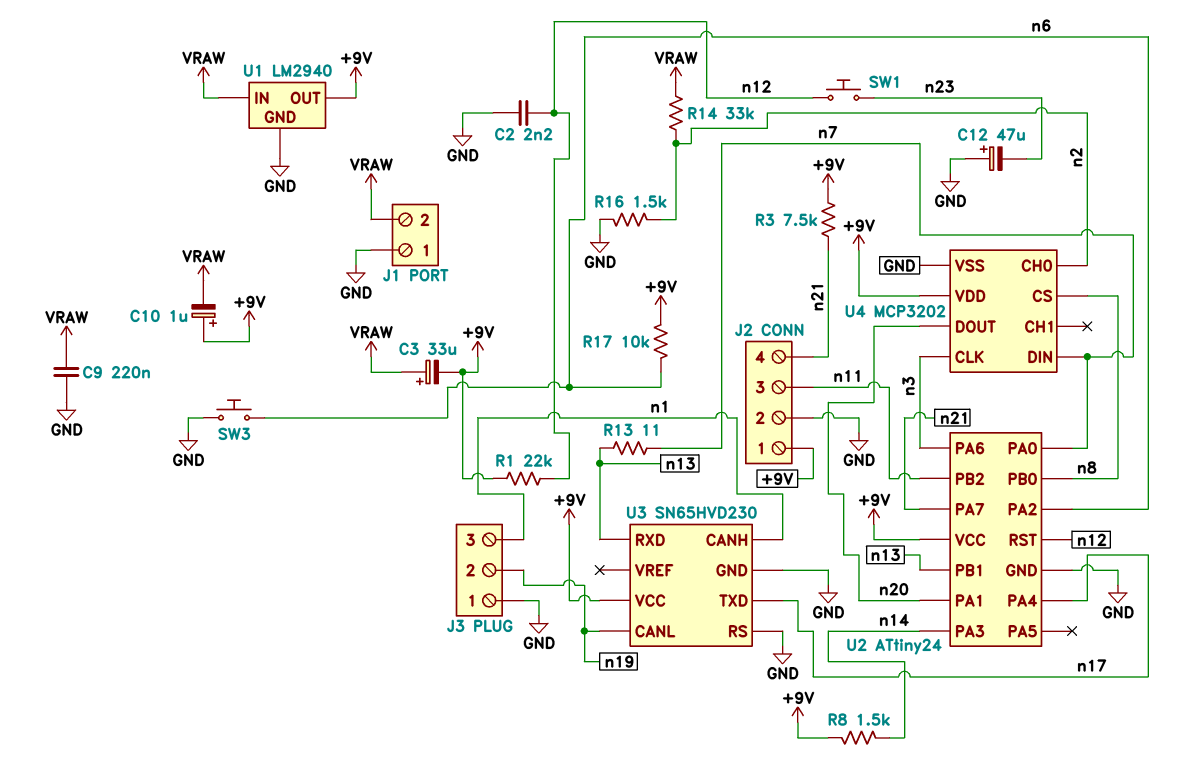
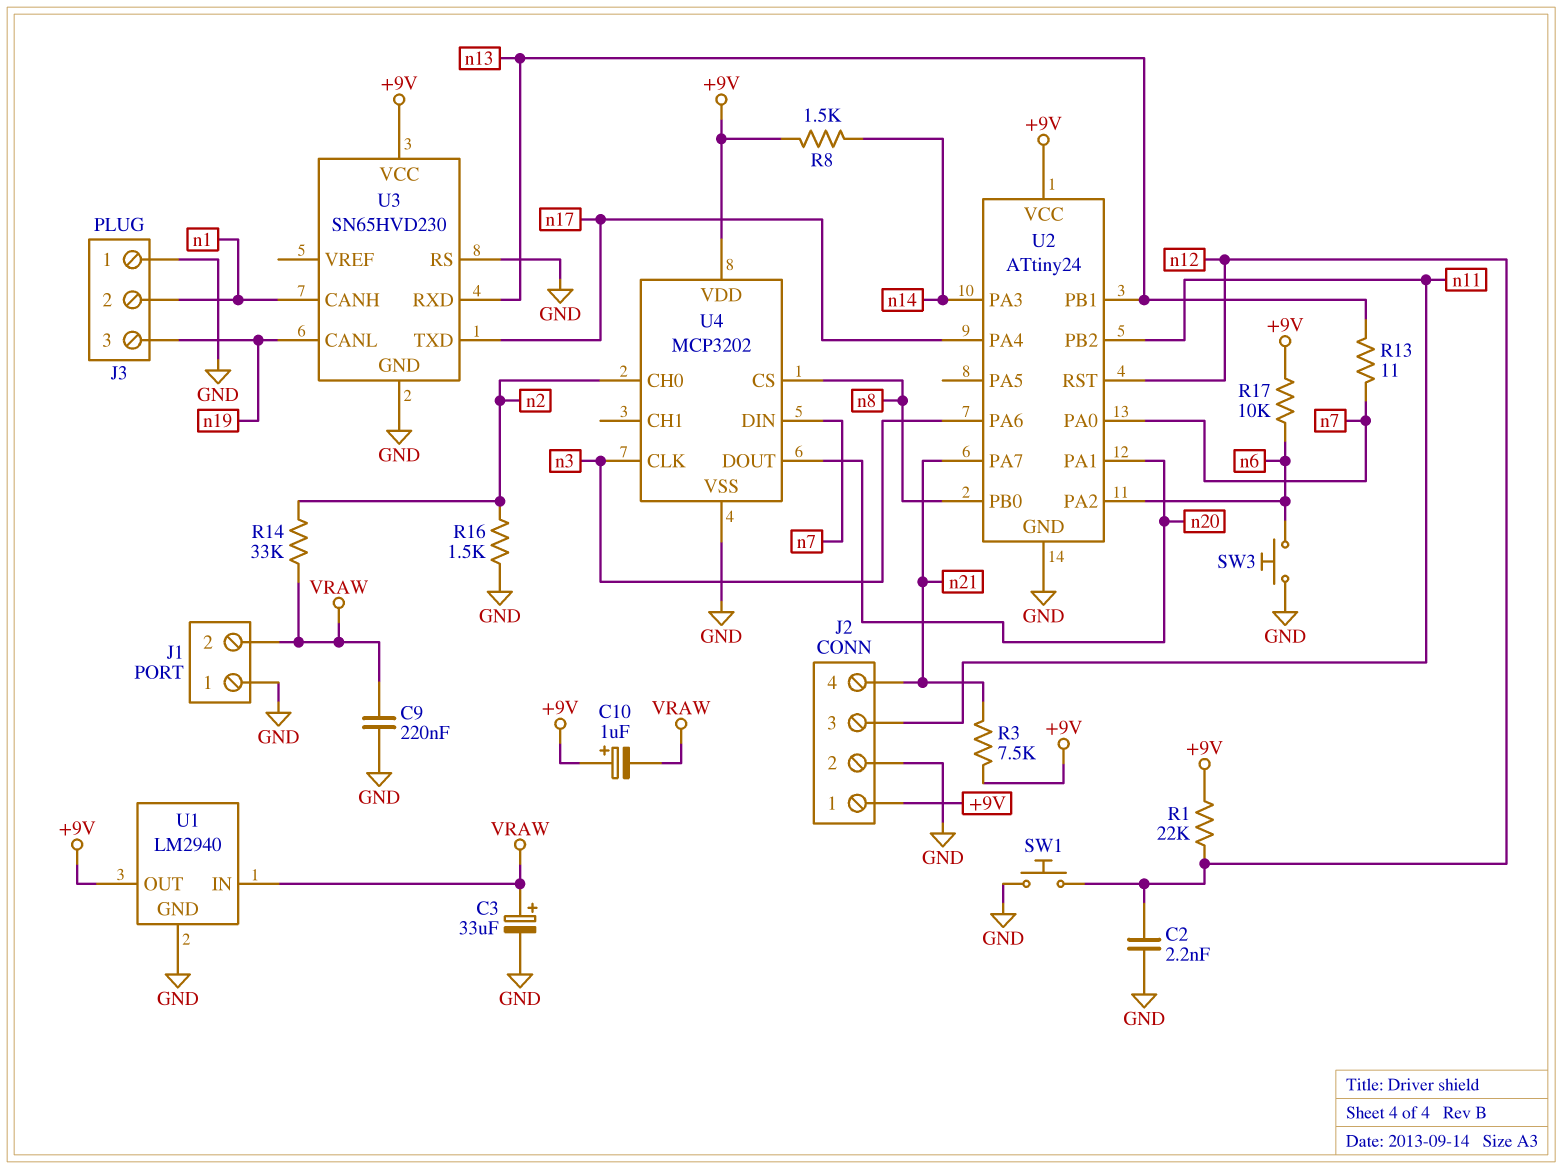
C3: 33uF (plus VRAW, minus +9V) -> 33uF (plus VRAW, minus GND)
C12: 47uF (plus GND, minus n23) -> none
J3 pin 2: n19 -> n1
J3 pin 3: n1 -> n19
SW1: button (n12, n23) -> button (GND, n12)

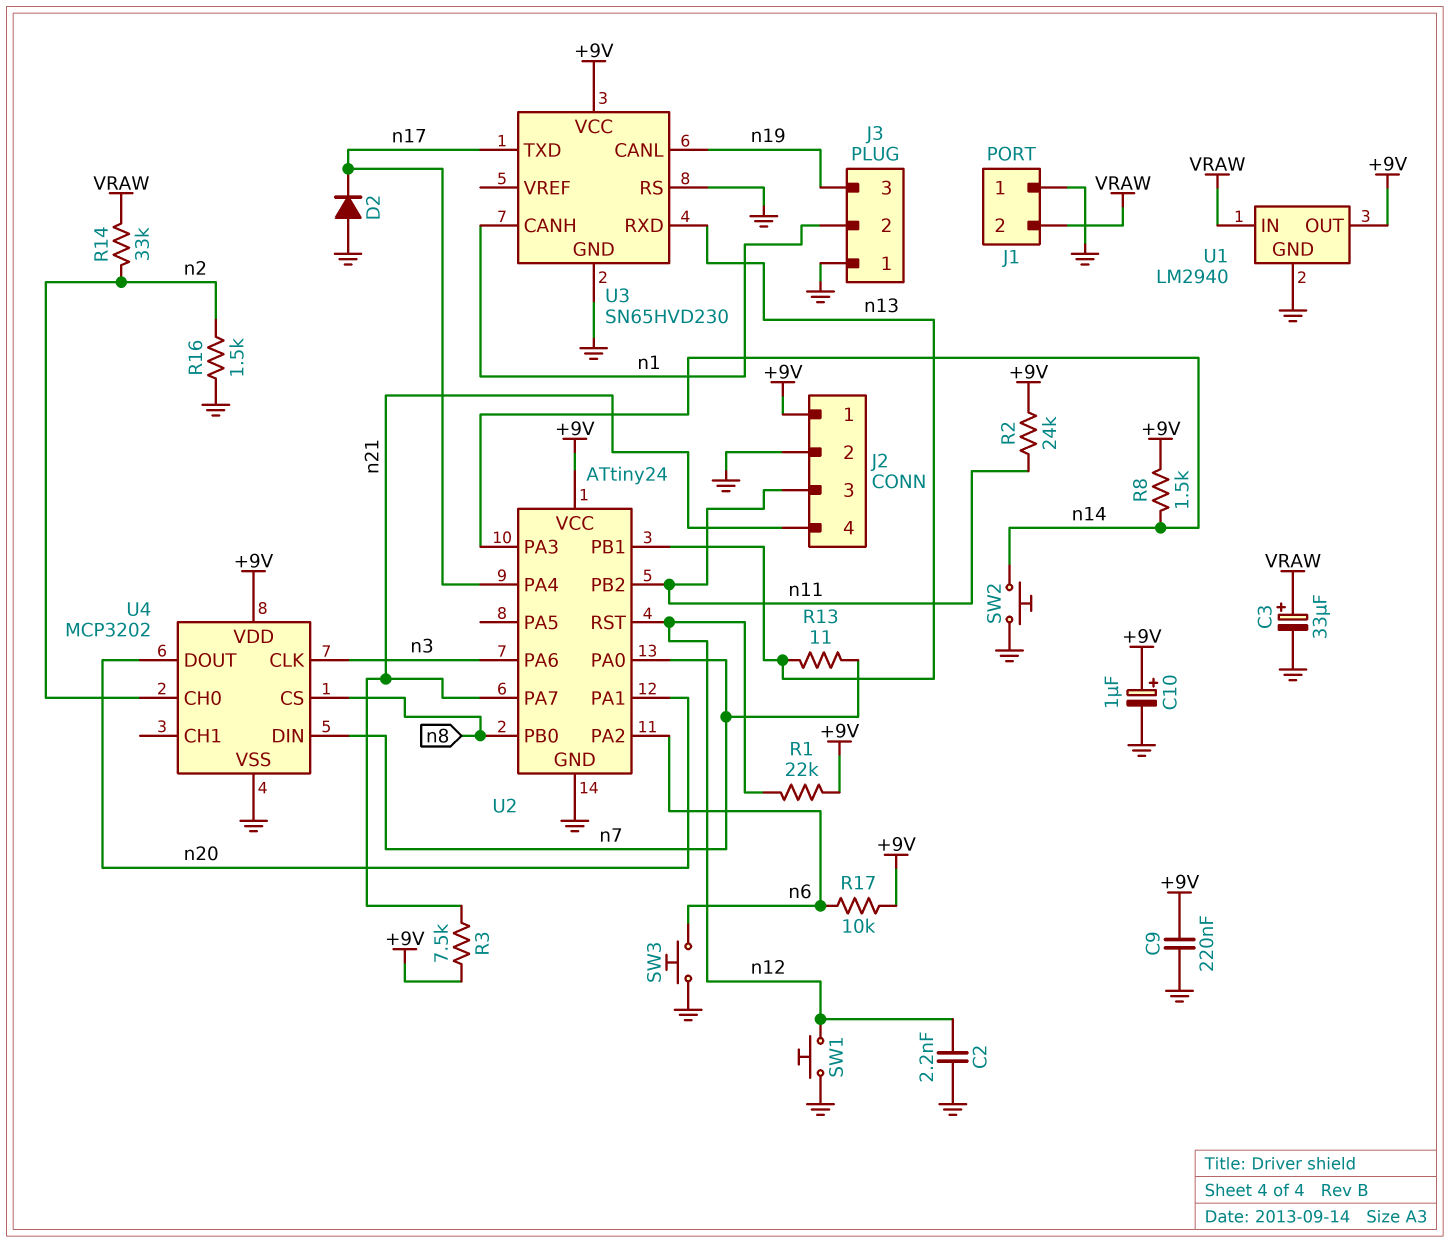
C9: 220nF (GND, VRAW) -> 220nF (+9V, GND)
C10: 1uF (plus +9V, minus VRAW) -> 1uF (plus +9V, minus GND)
D2: none -> diode (A GND, K n17)
R2: none -> 24k (+9V, n11)
SW2: none -> button (GND, n14)

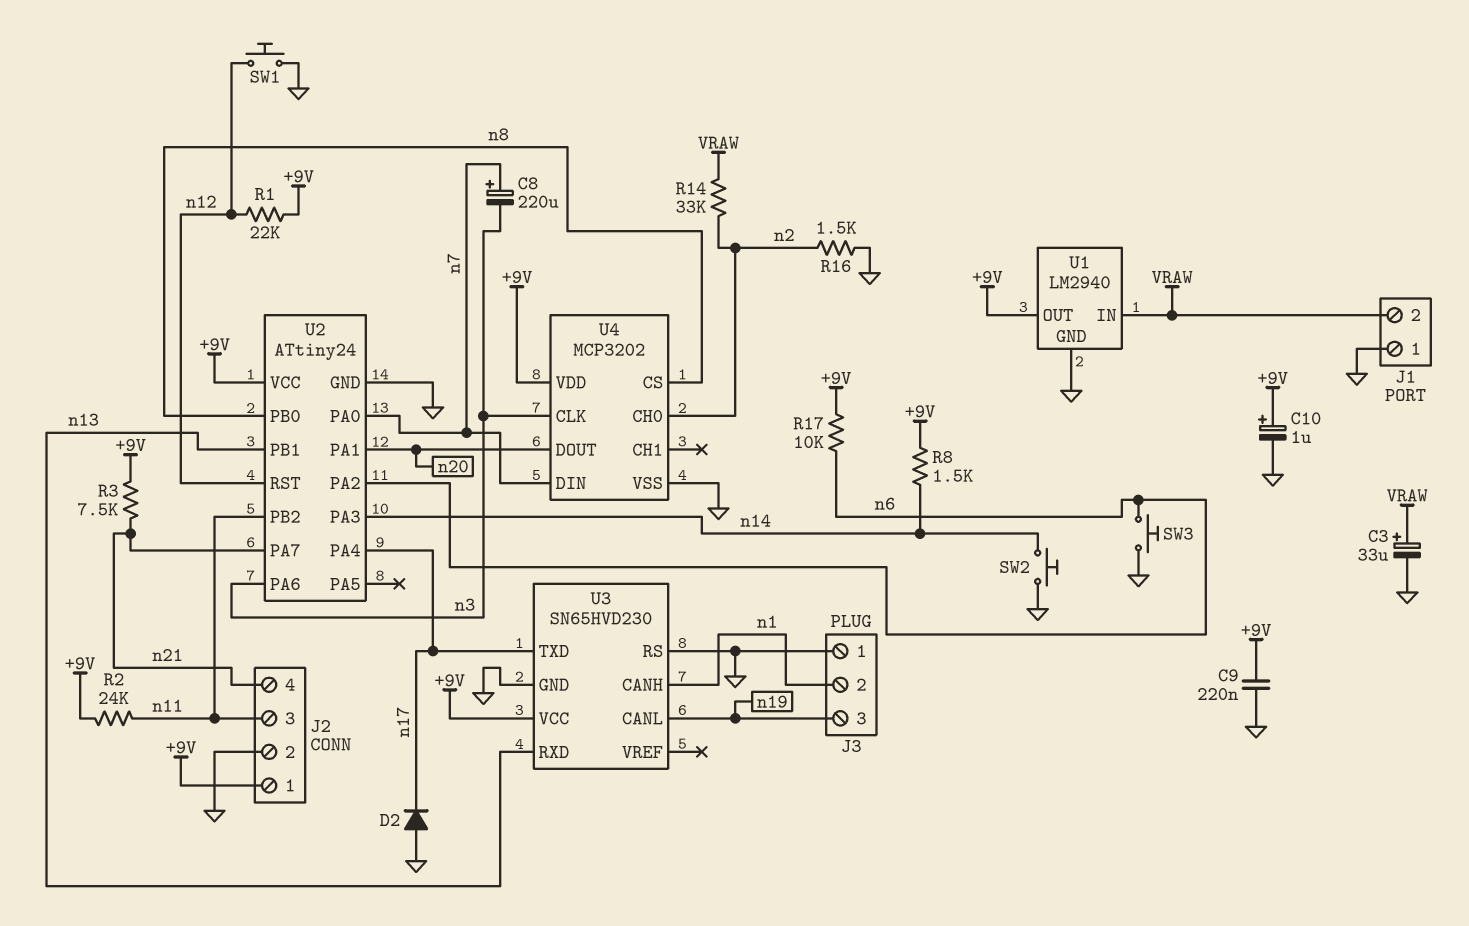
C2: 2.2nF (GND, n12) -> none
C8: none -> 220uF (plus n7, minus n3)
R13: 11 (n7, n13) -> none

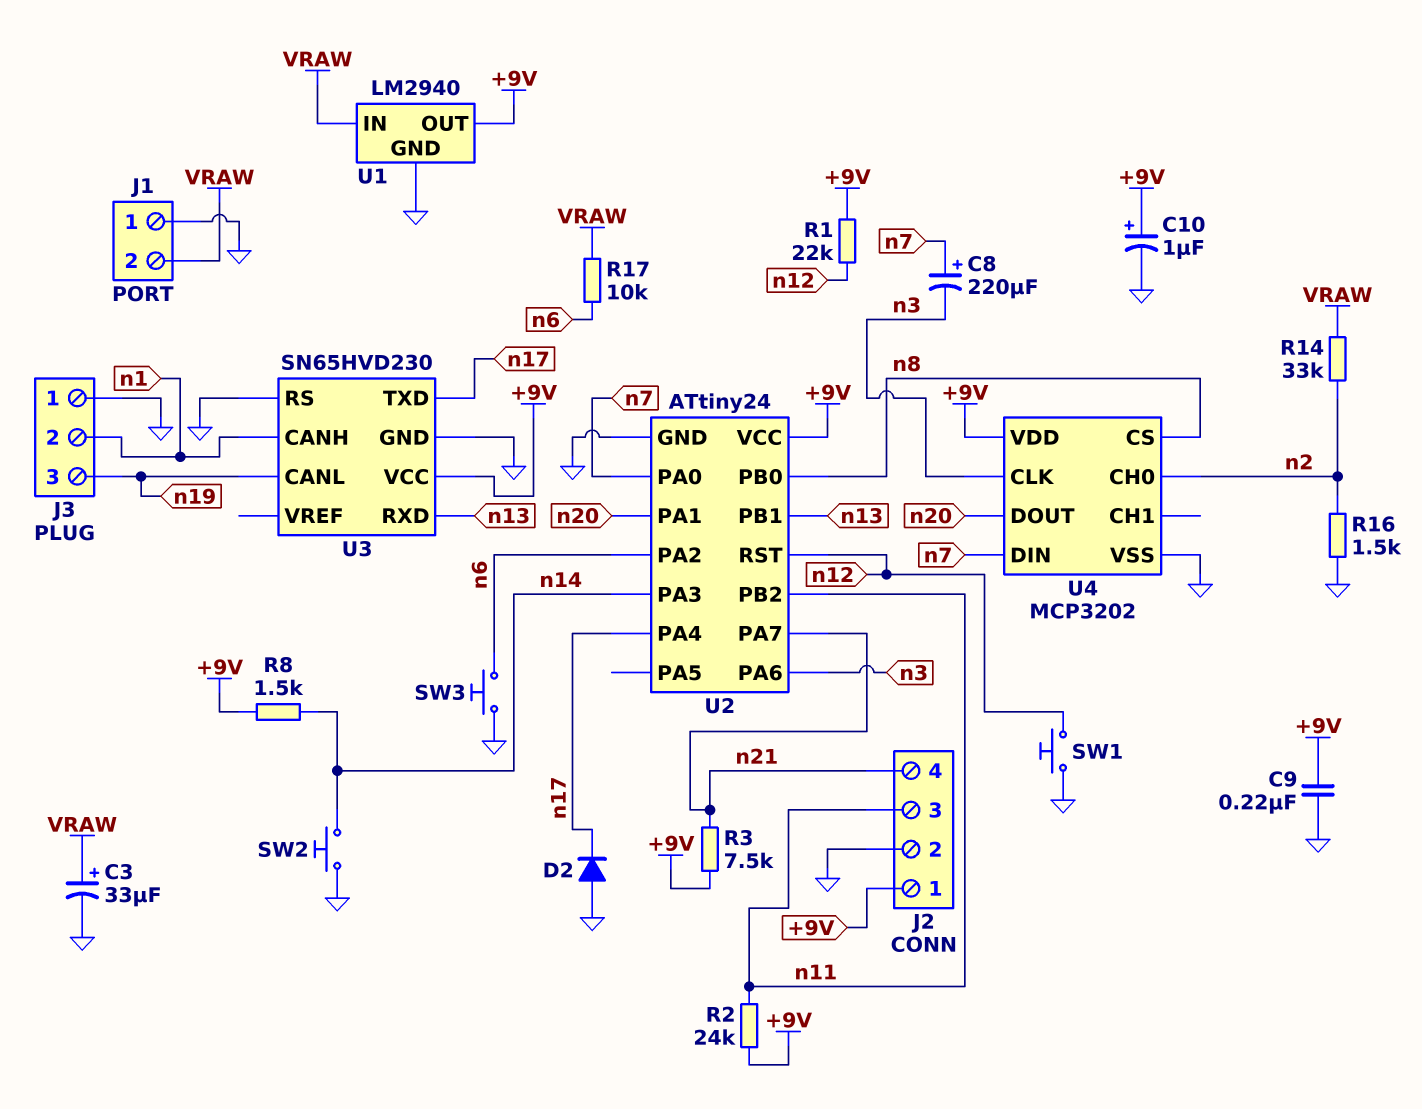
R17: 10k (+9V, n6) -> 10k (VRAW, n6)

